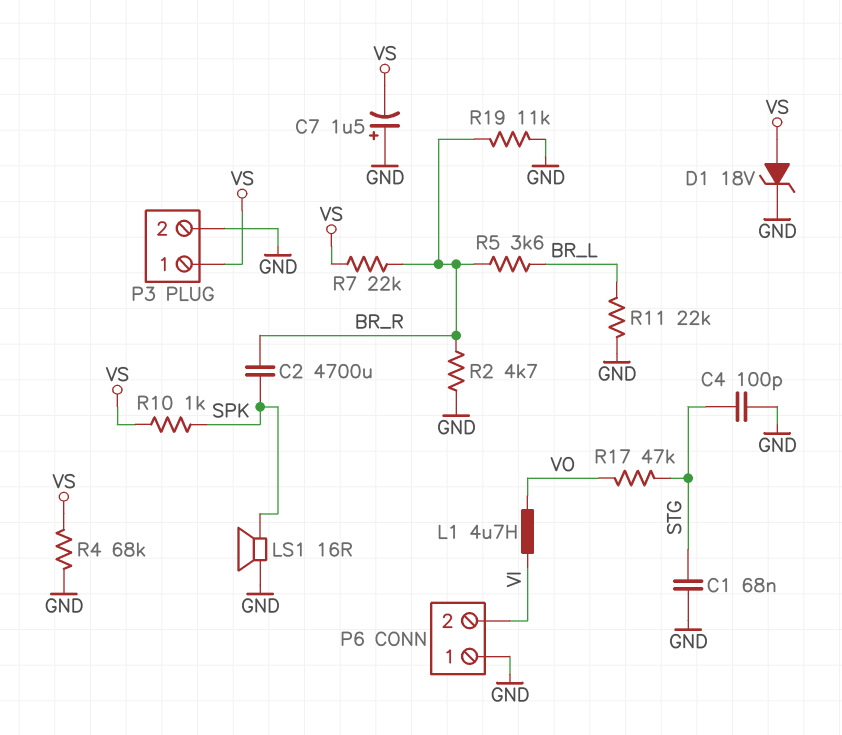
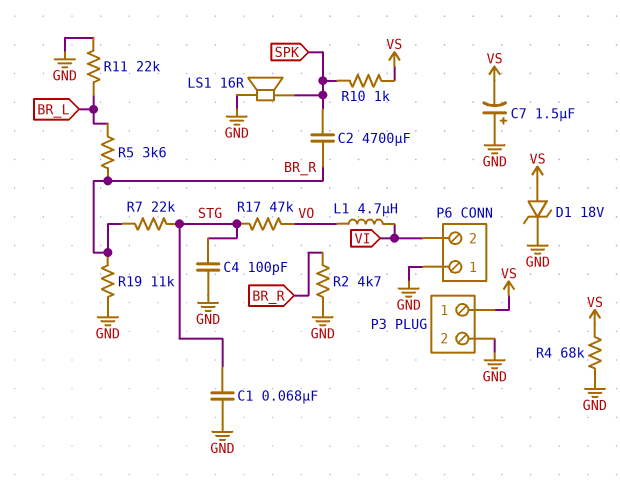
R7: 22k (BR_R, VS) -> 22k (BR_R, STG)

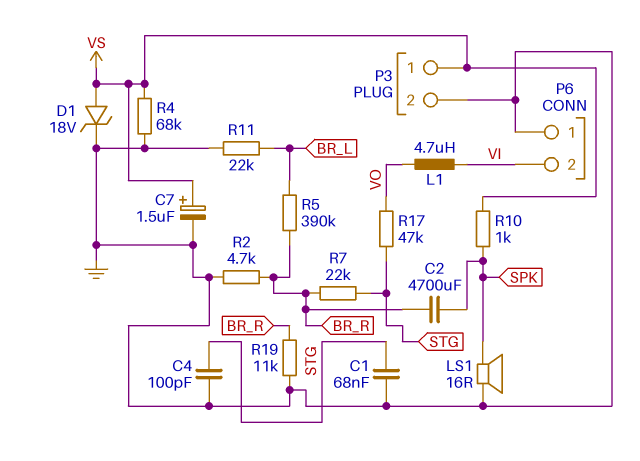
C7: 1.5uF (plus GND, minus VS) -> 1.5uF (plus VS, minus GND)
R5: 3.6k (BR_L, BR_R) -> 390k (BR_L, BR_R)

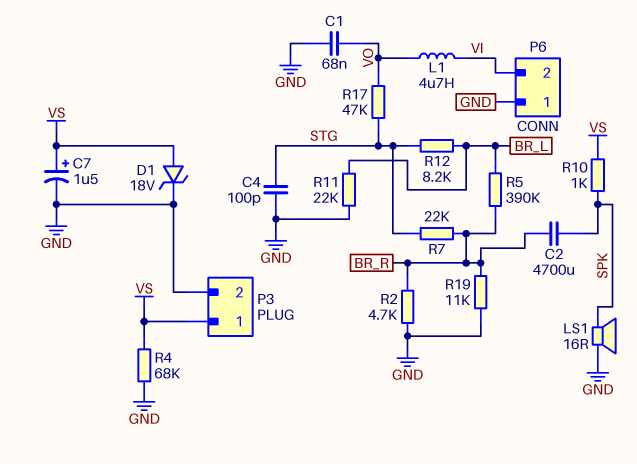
C1: 68nF (GND, STG) -> 68nF (GND, VO)
R12: none -> 8.2k (BR_L, STG)

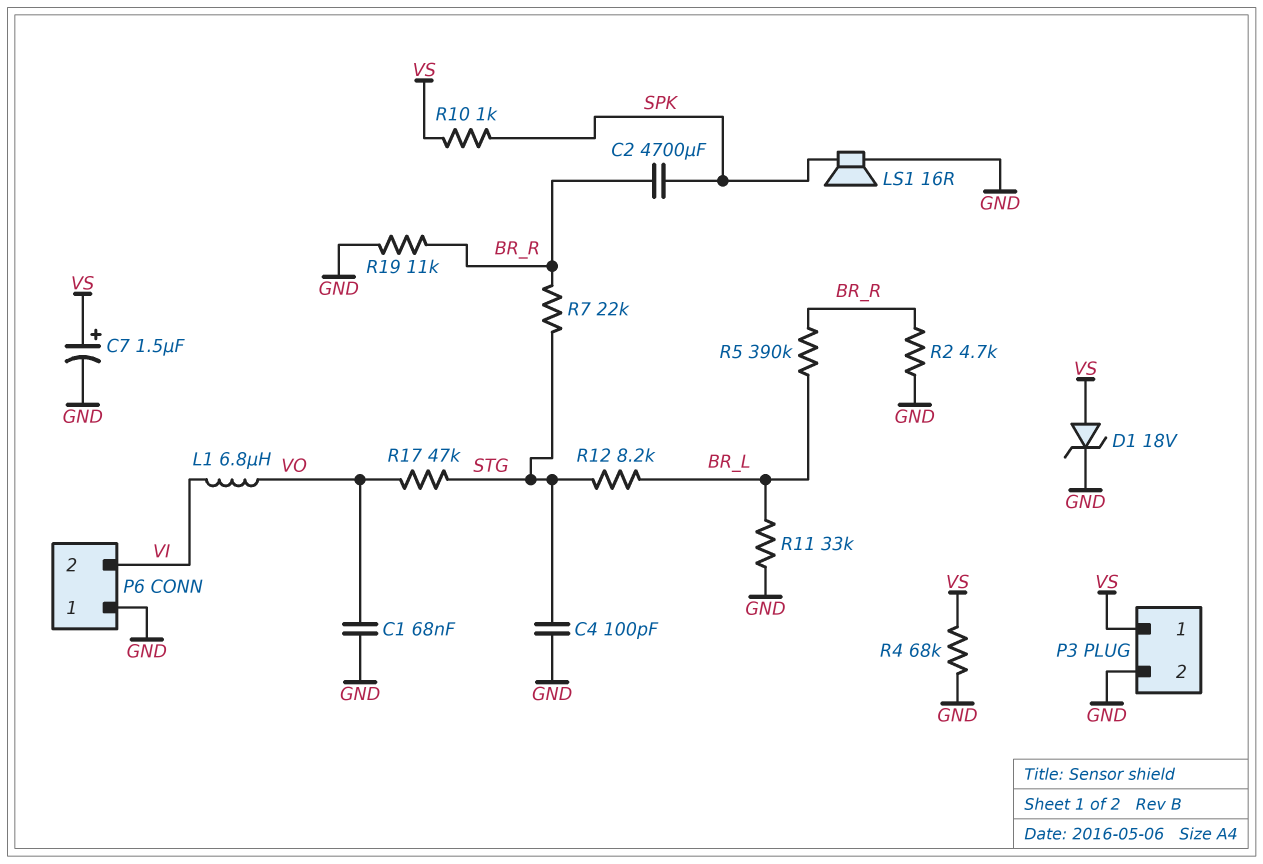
L1: 4.7uH (VI, VO) -> 6.8uH (VI, VO)
R11: 22k (BR_L, GND) -> 33k (BR_L, GND)

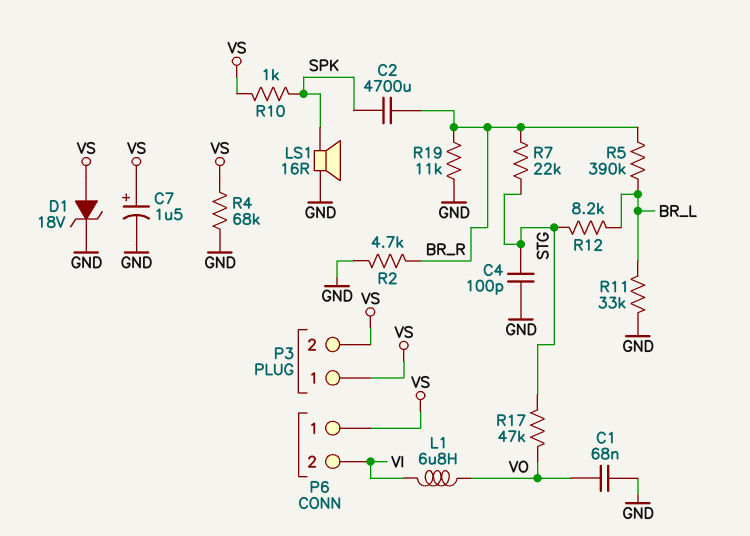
P3 pin 2: GND -> VS
P6 pin 1: GND -> VS

